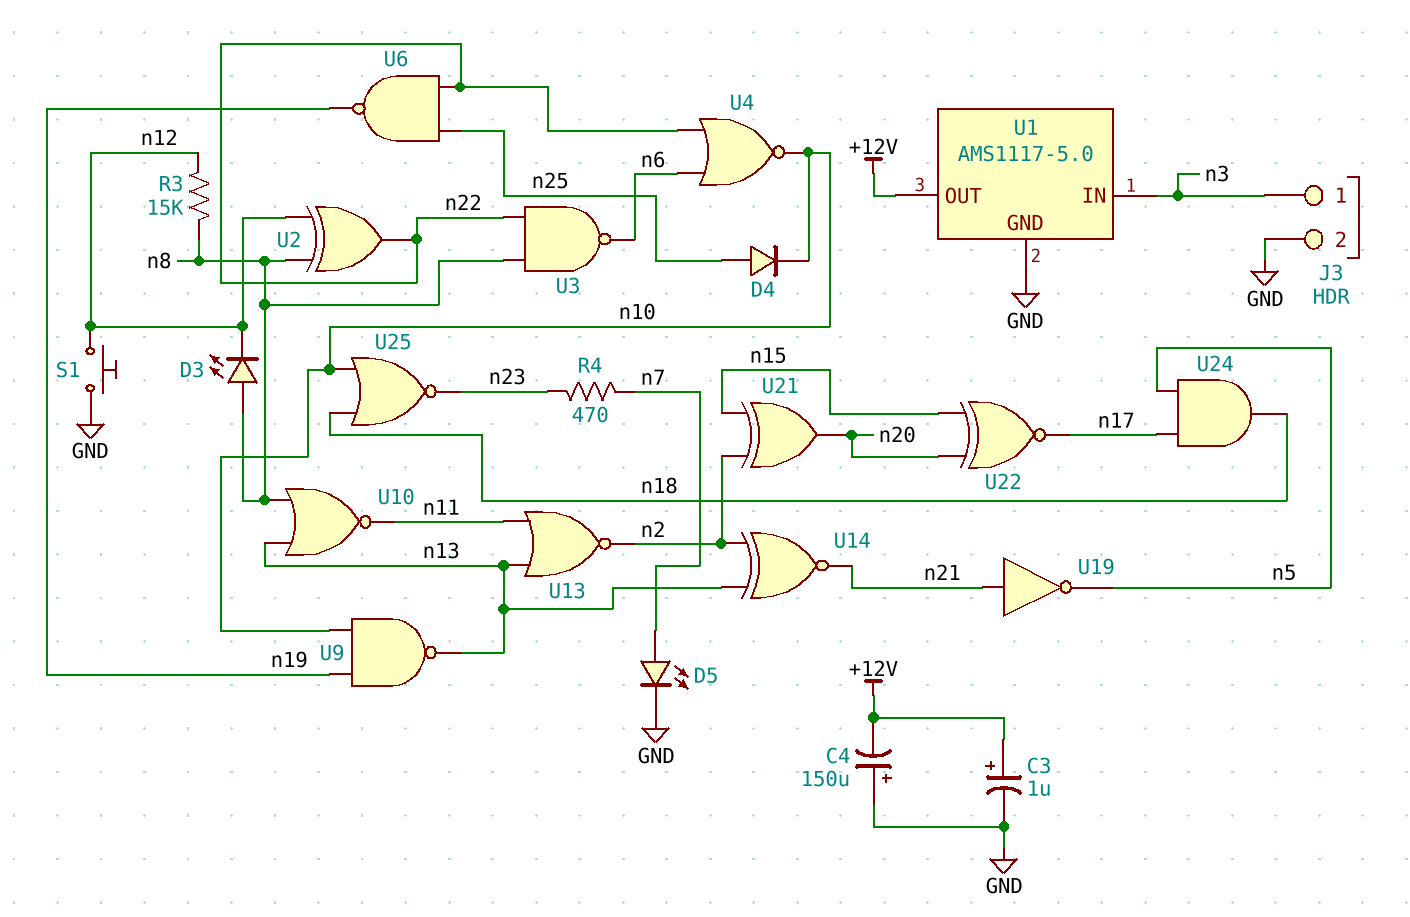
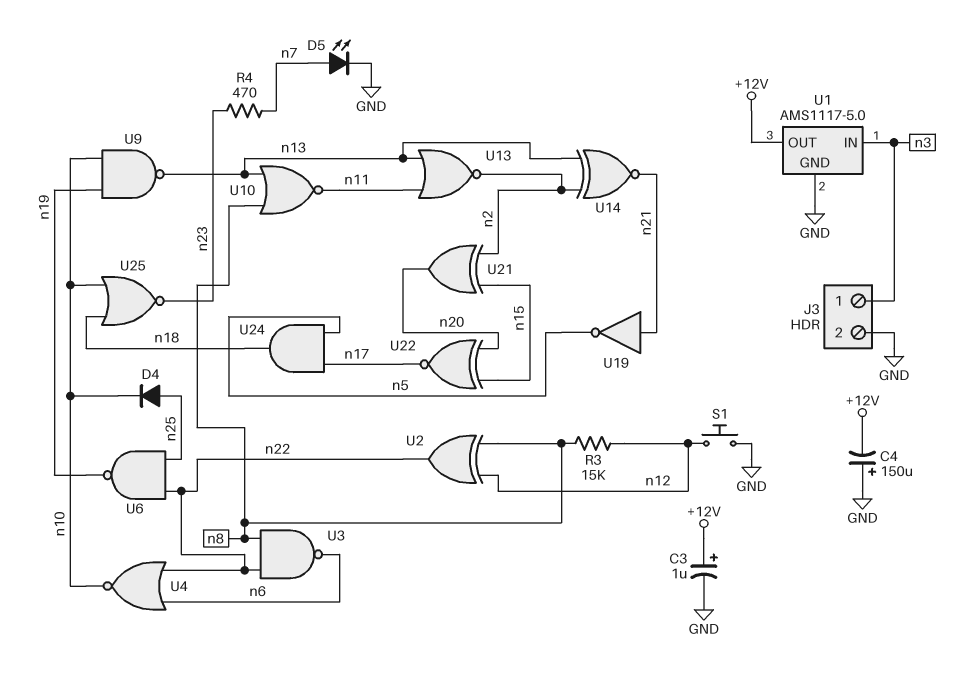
D3: LED (A n8, K n12) -> none

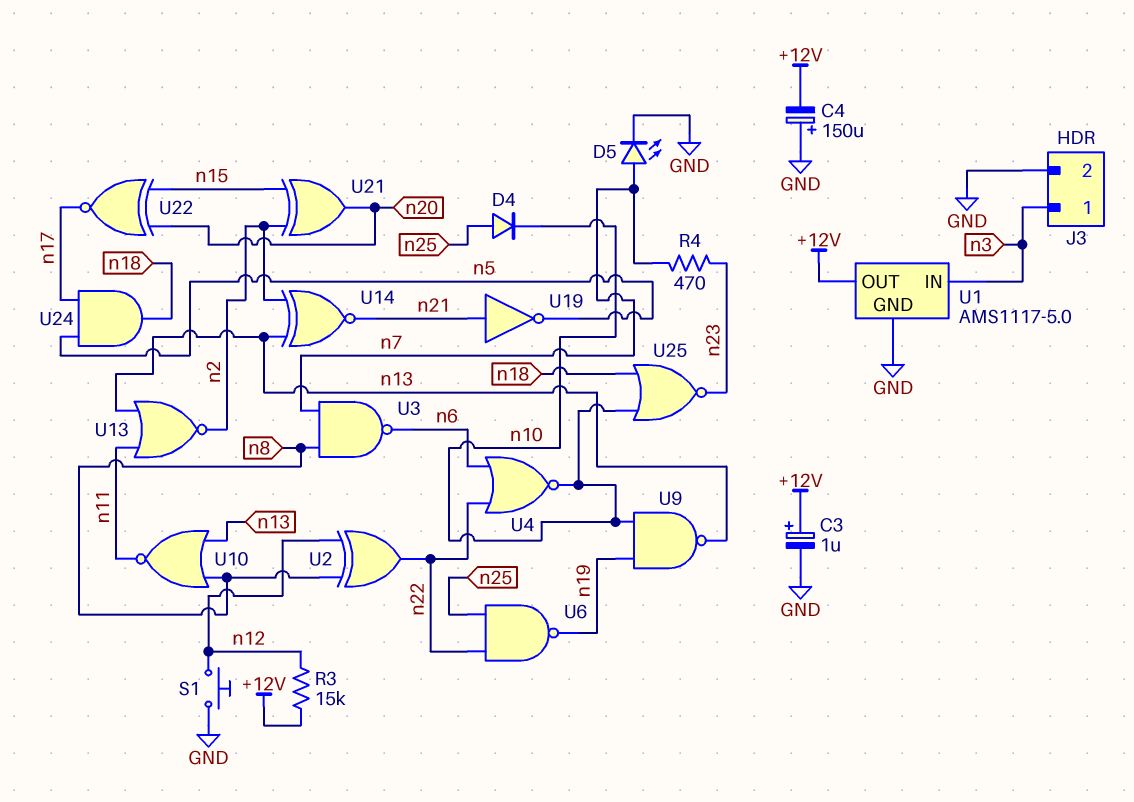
R3: 15k (n8, n12) -> 15k (+12V, n12)
U3: NAND (in n8, in n22, out n6) -> NAND (in n7, in n8, out n6)

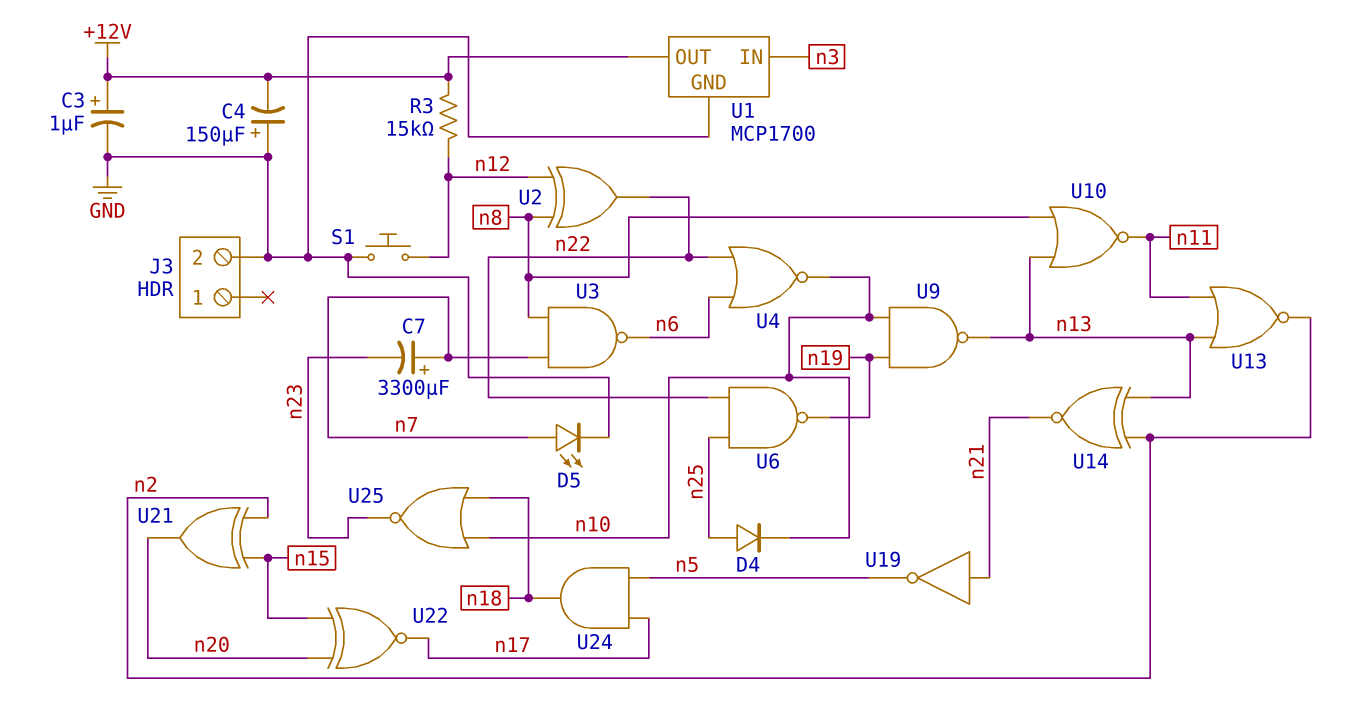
C7: none -> 3300uF (plus n7, minus n23)
J3 pin 1: n3 -> none
R4: 470 (n7, n23) -> none
U1: AMS1117-5.0 -> MCP1700

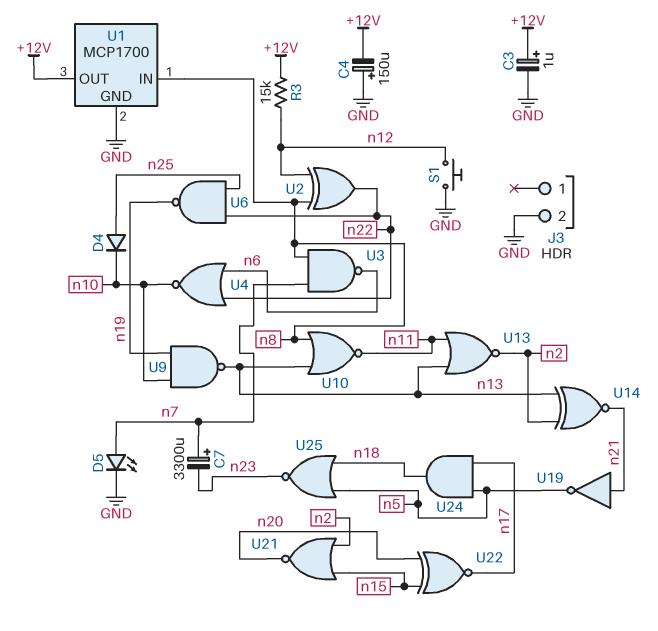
U1 pin IN: n3 -> n8
U21: XOR (in n2, in n15, out n20) -> NOR (in n2, in n15, out n20)
U25: NOR (in n10, in n18, out n23) -> NOR (in n5, in n18, out n23)

